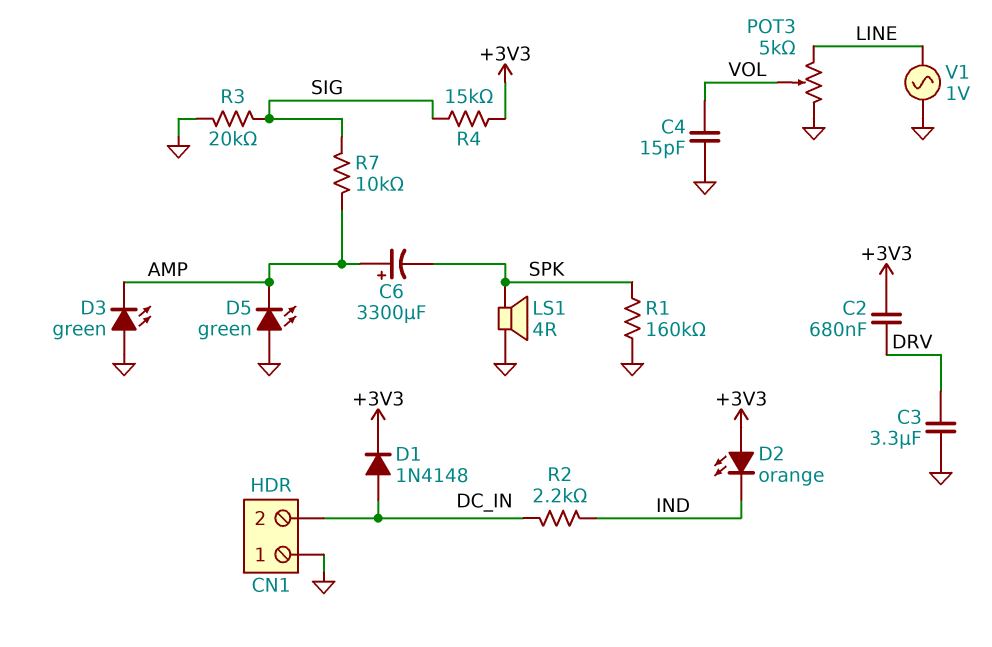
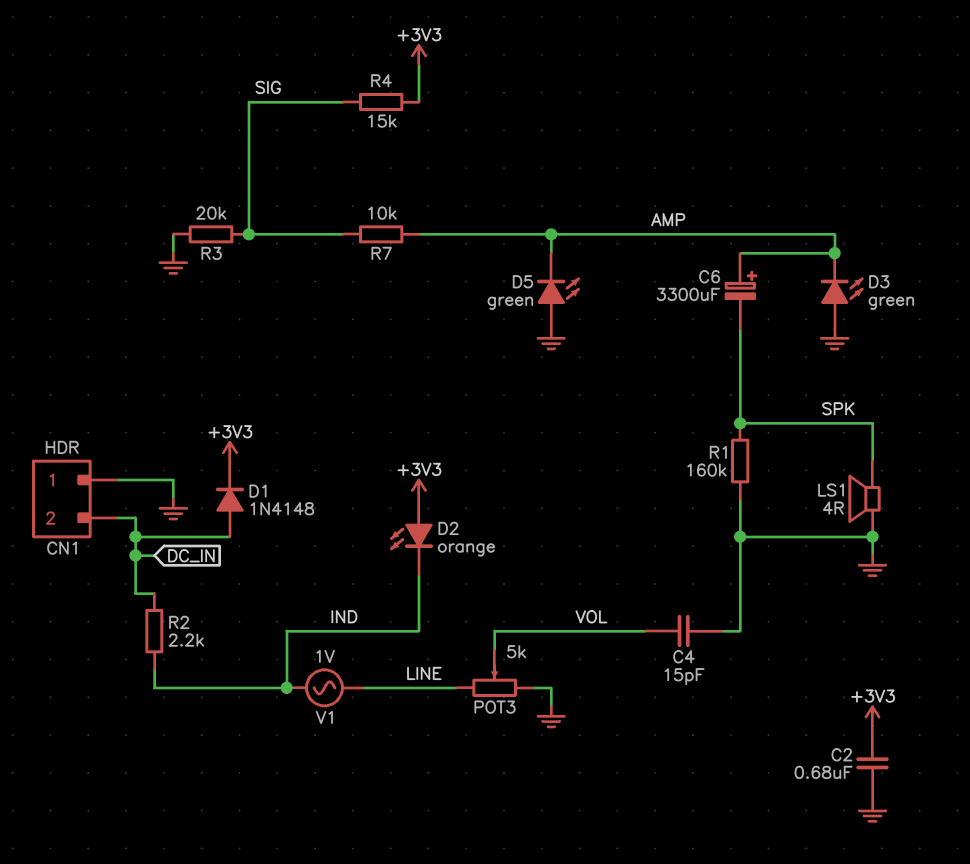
C2: 680nF (+3V3, DRV) -> 680nF (+3V3, GND)
C3: 3.3uF (DRV, GND) -> none
V1: AC 1V (GND, LINE) -> AC 1V (IND, LINE)

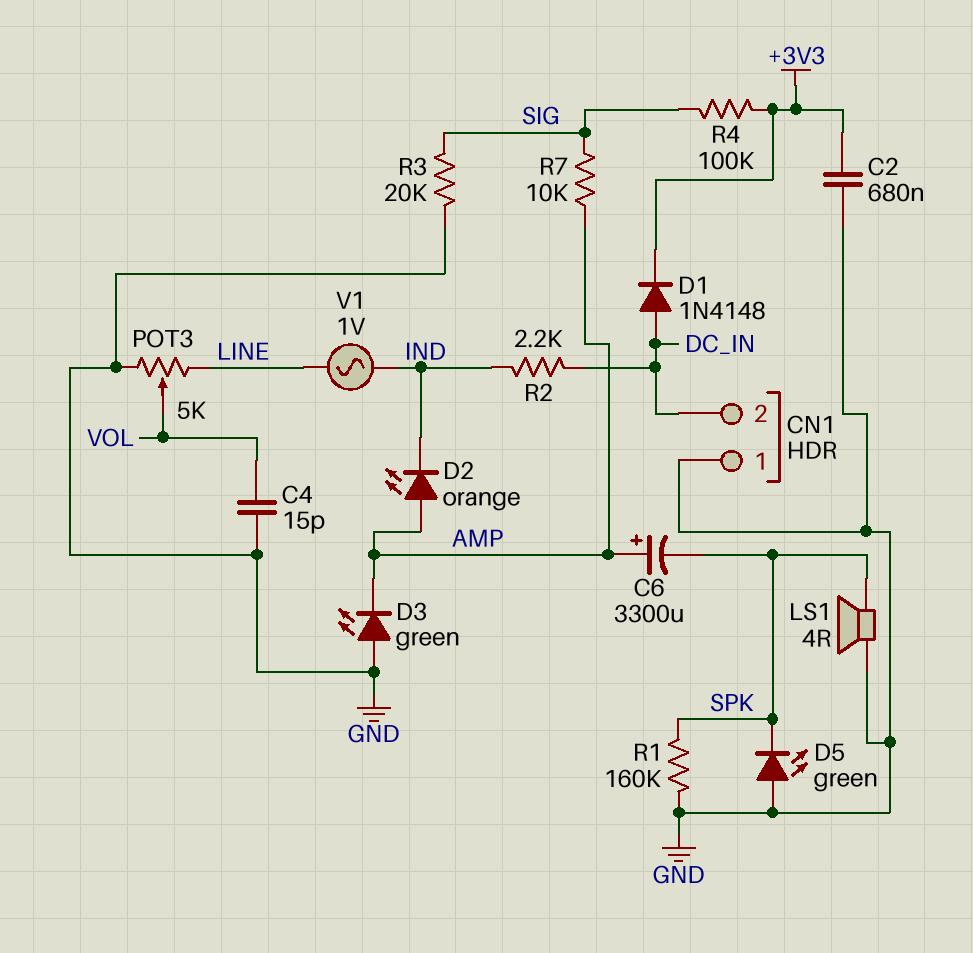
D2: LED orange (A +3V3, K IND) -> LED orange (A AMP, K IND)
D5: LED green (A GND, K AMP) -> LED green (A GND, K SPK)
R4: 15k (+3V3, SIG) -> 100k (+3V3, SIG)

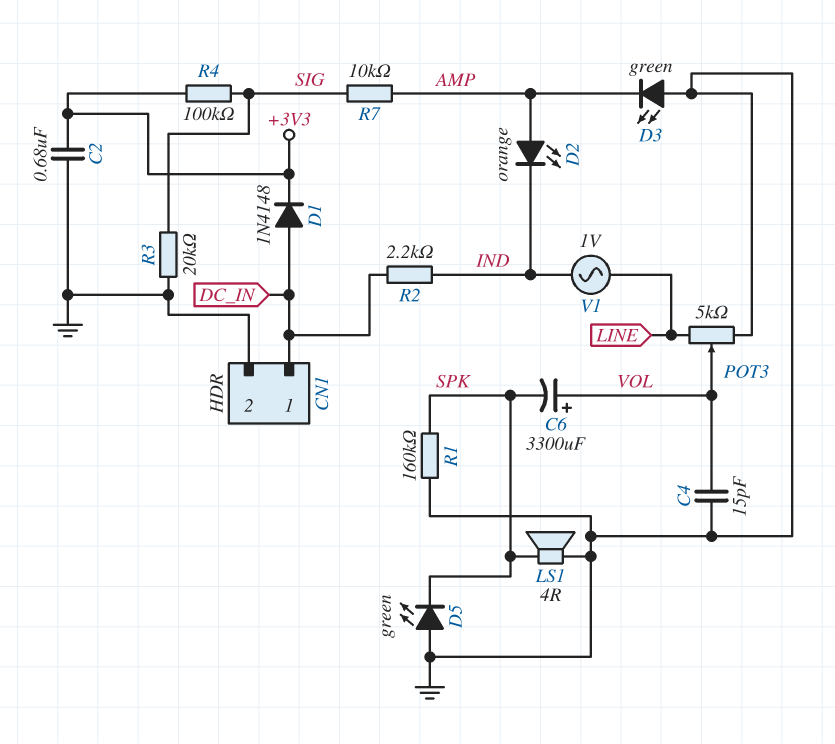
C6: 3300uF (plus AMP, minus SPK) -> 3300uF (plus VOL, minus SPK)
CN1 pin 1: GND -> DC_IN
CN1 pin 2: DC_IN -> GND

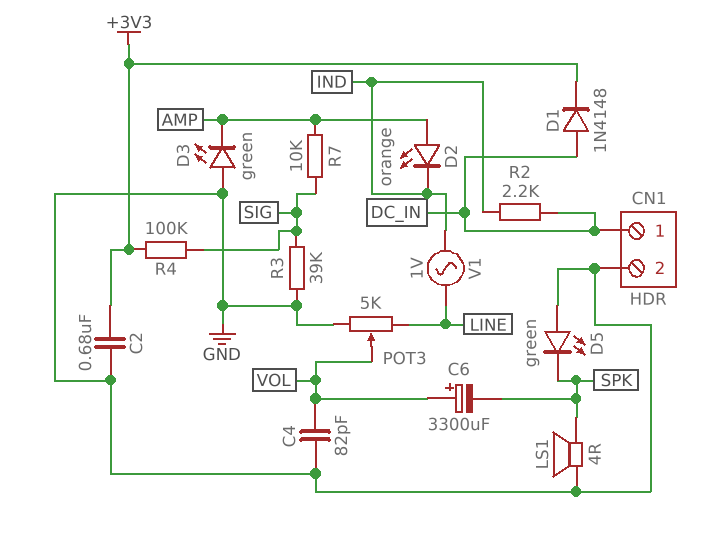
C4: 15pF (GND, VOL) -> 82pF (GND, VOL)
R1: 160k (GND, SPK) -> none
R3: 20k (GND, SIG) -> 39k (GND, SIG)

